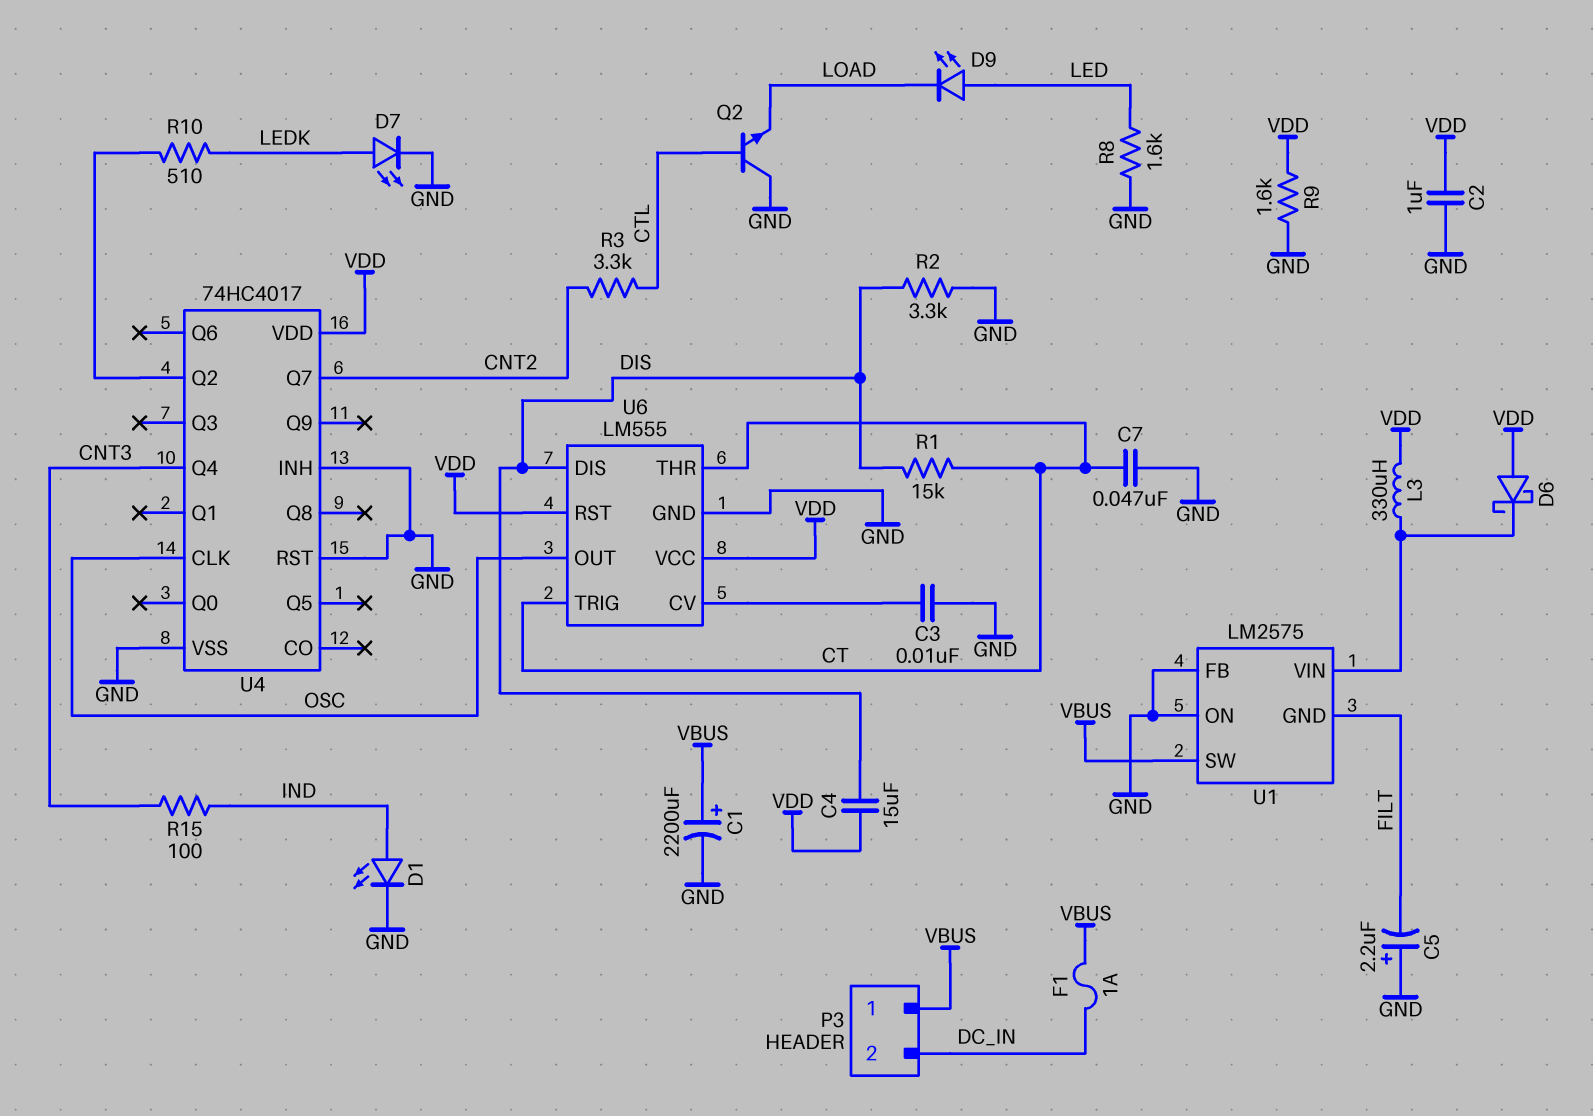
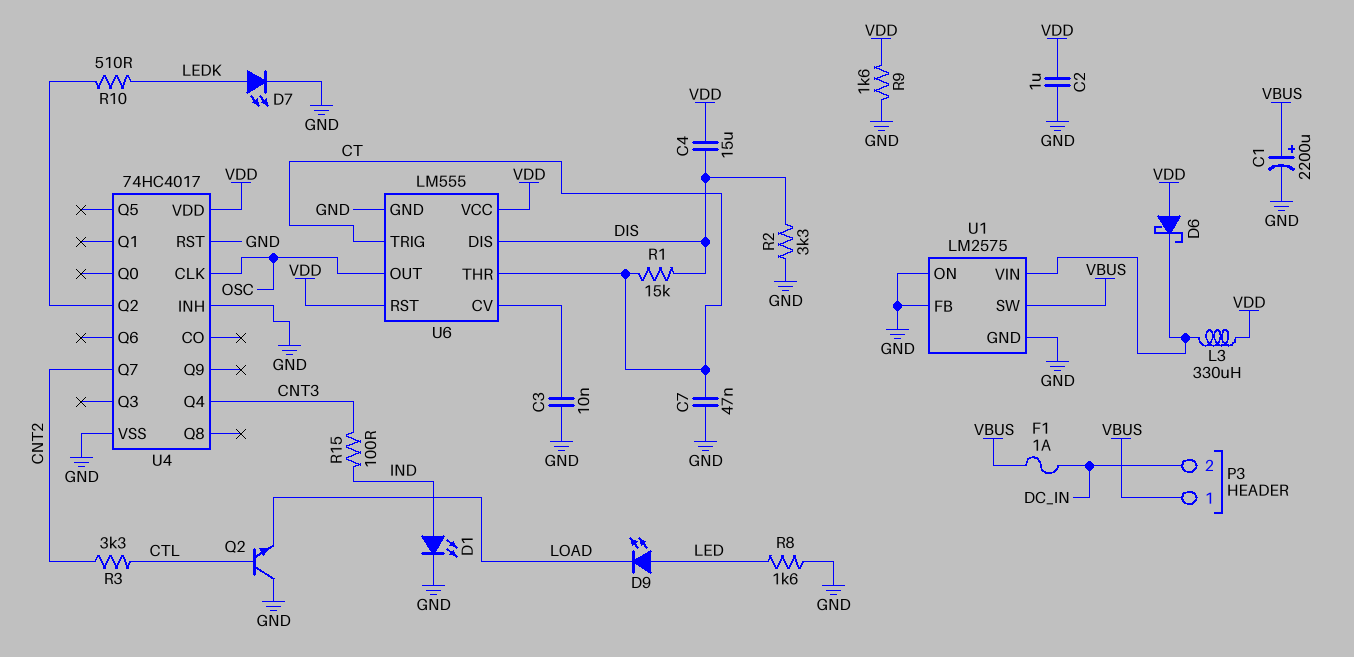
C5: 2.2uF (plus GND, minus FILT) -> none
U1 pin GND: FILT -> GND

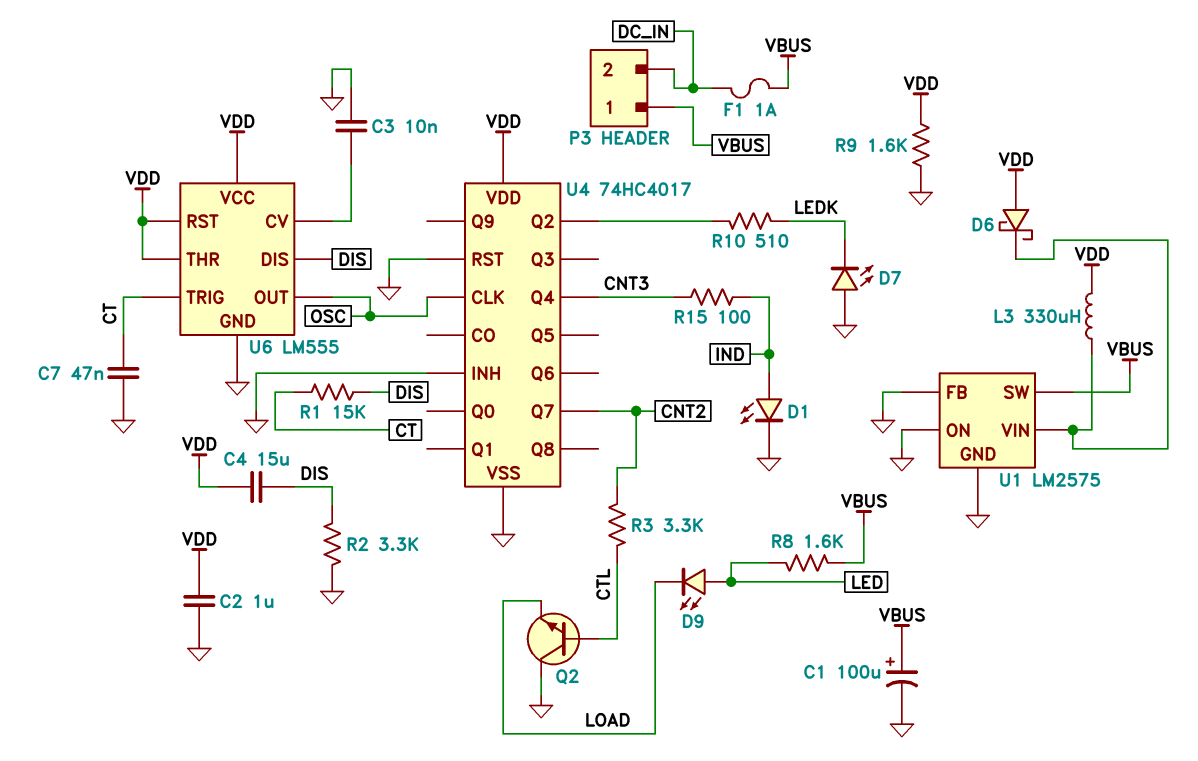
C1: 2200uF (plus VBUS, minus GND) -> 100uF (plus VBUS, minus GND)
D7: LED (A LEDK, K GND) -> LED (A GND, K LEDK)
R8: 1.6k (GND, LED) -> 1.6k (LED, VBUS)
U6 pin THR: CT -> VDD

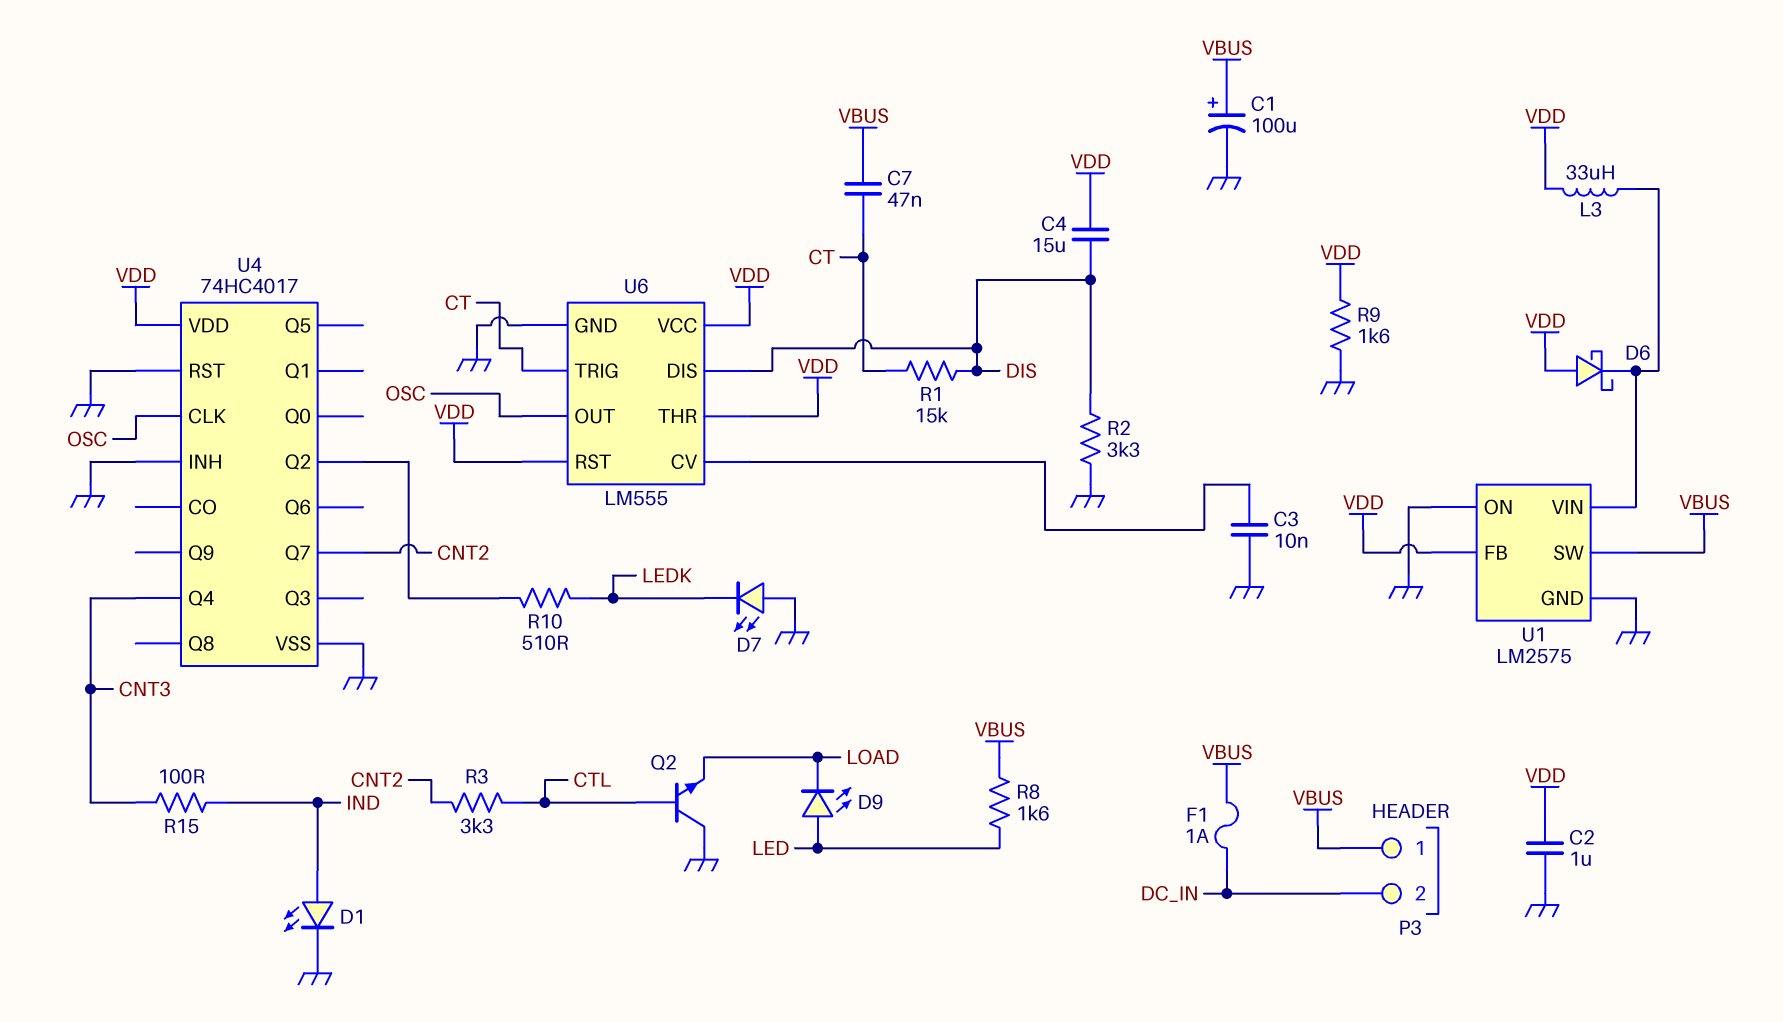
C7: 47nF (CT, GND) -> 47nF (CT, VBUS)
L3: 330uH (U1/VIN, VDD) -> 33uH (U1/VIN, VDD)
U1 pin FB: GND -> VDD

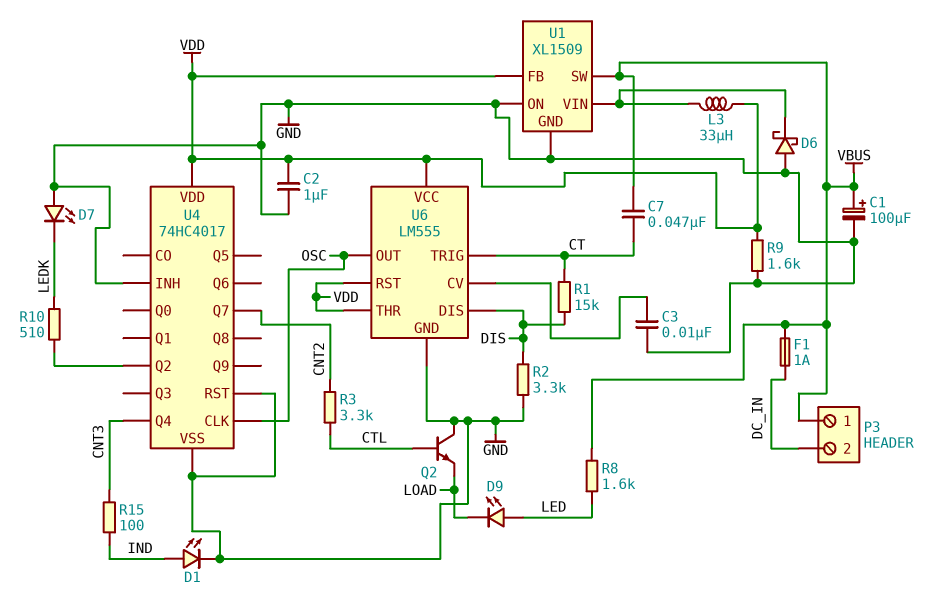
C4: 15uF (DIS, VDD) -> none
D6: schottky (A VDD, K U1/VIN) -> schottky (A GND, K U1/VIN)
U1: LM2575 -> XL1509

